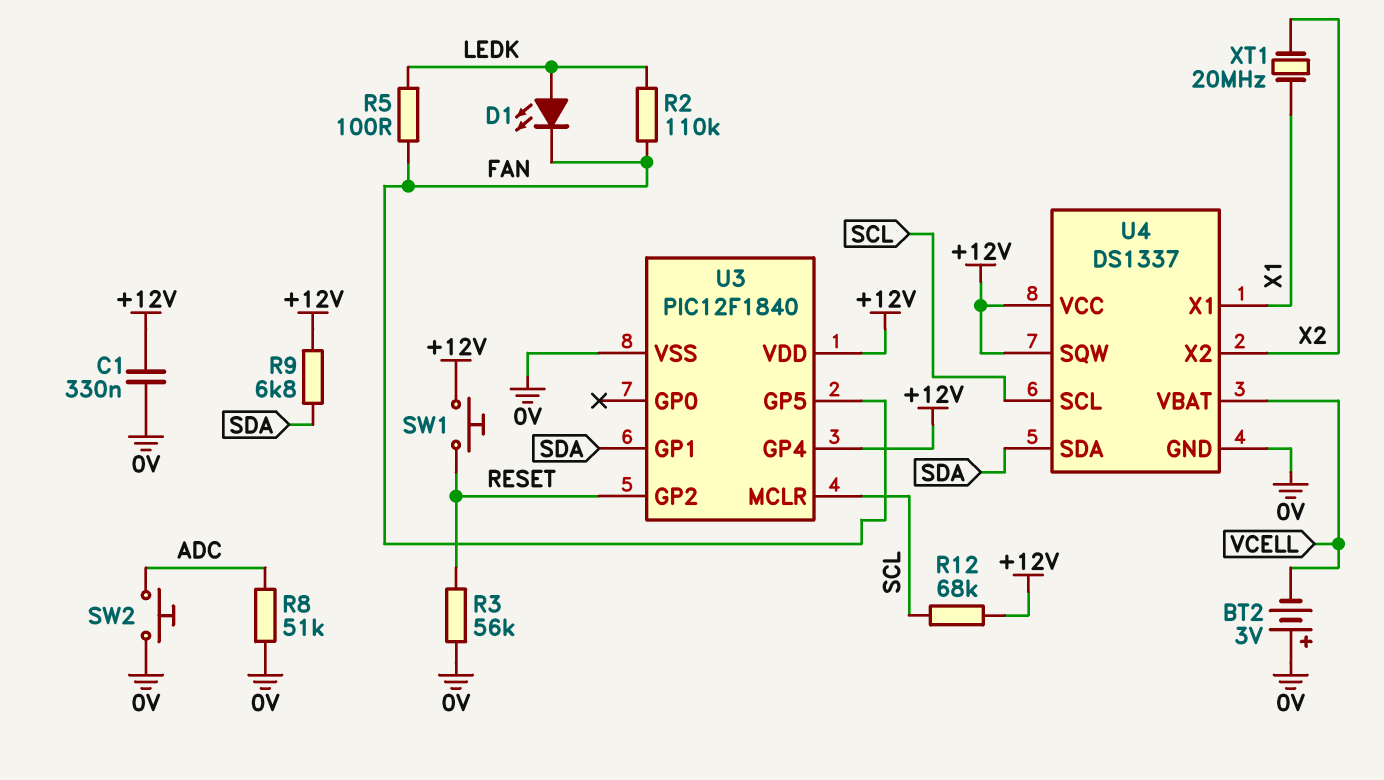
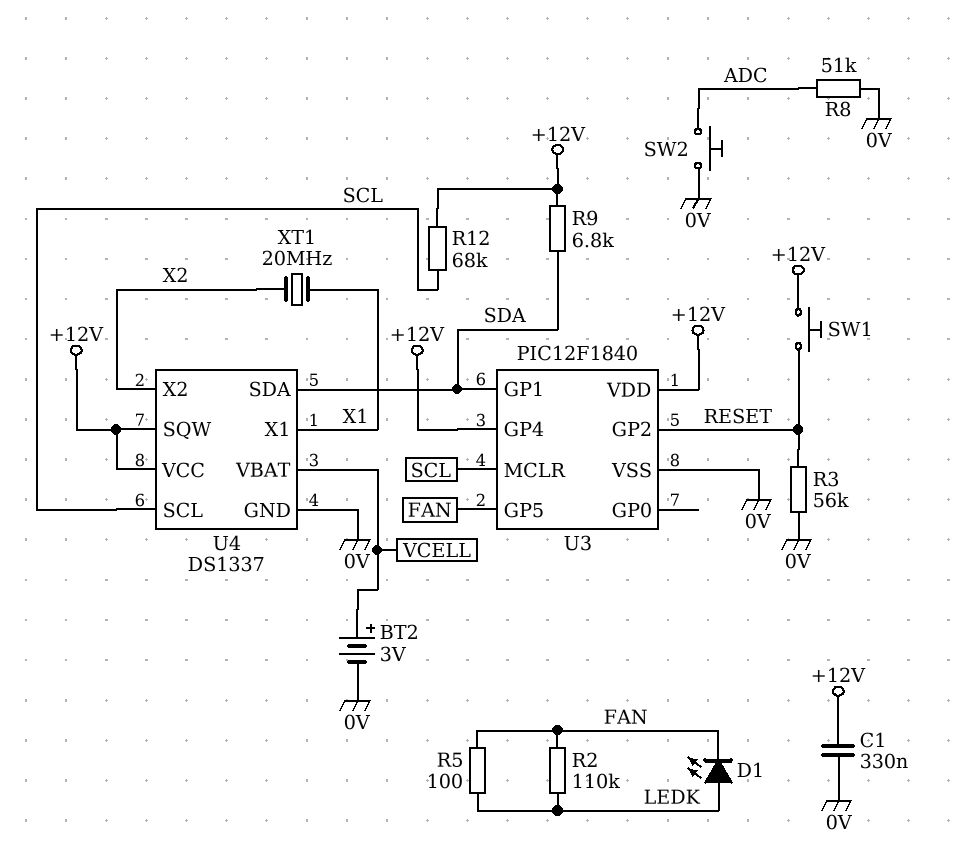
BT2: 3V (plus 0V, minus VCELL) -> 3V (plus VCELL, minus 0V)

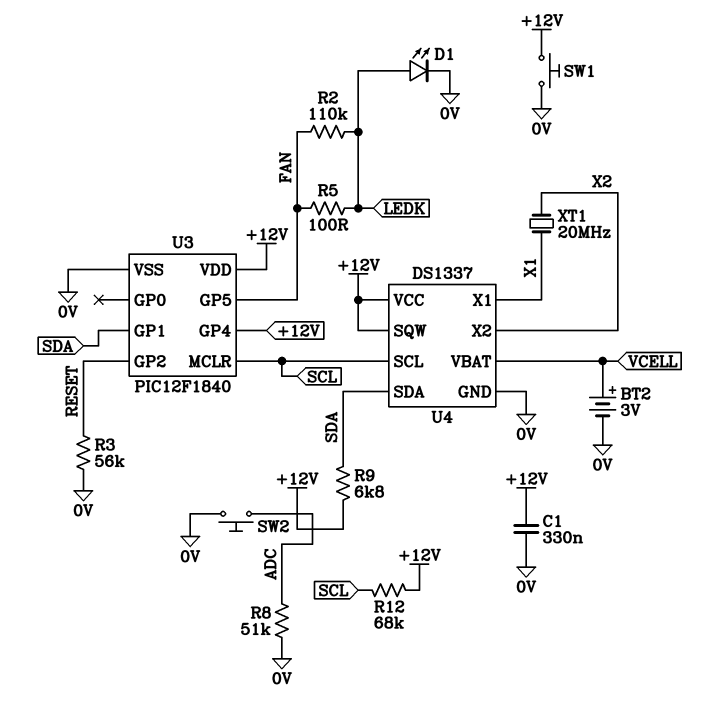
D1: LED (A LEDK, K FAN) -> LED (A LEDK, K 0V)
SW1: button (+12V, RESET) -> button (+12V, 0V)

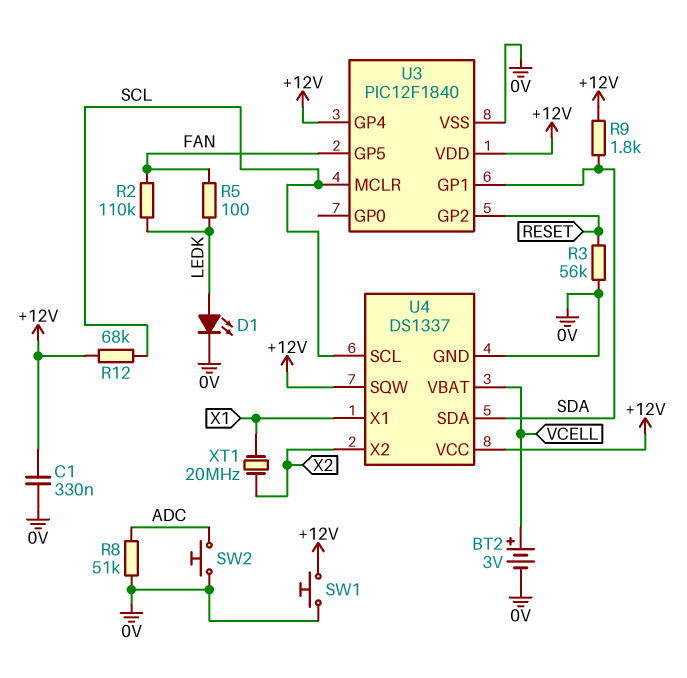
R9: 6.8k (+12V, SDA) -> 1.8k (+12V, SDA)

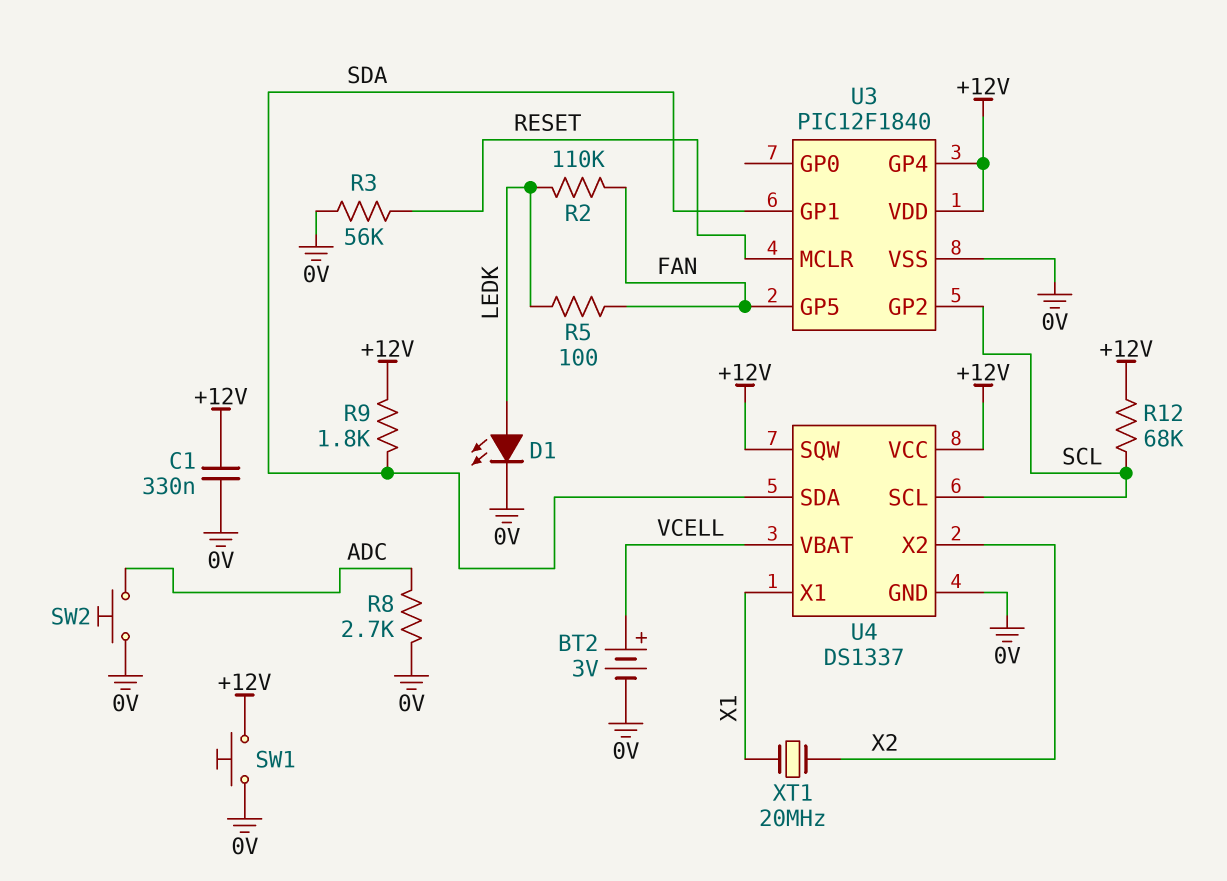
R8: 51k (0V, ADC) -> 2.7k (0V, ADC)
U3 pin GP2: RESET -> SCL
U3 pin MCLR: SCL -> RESET

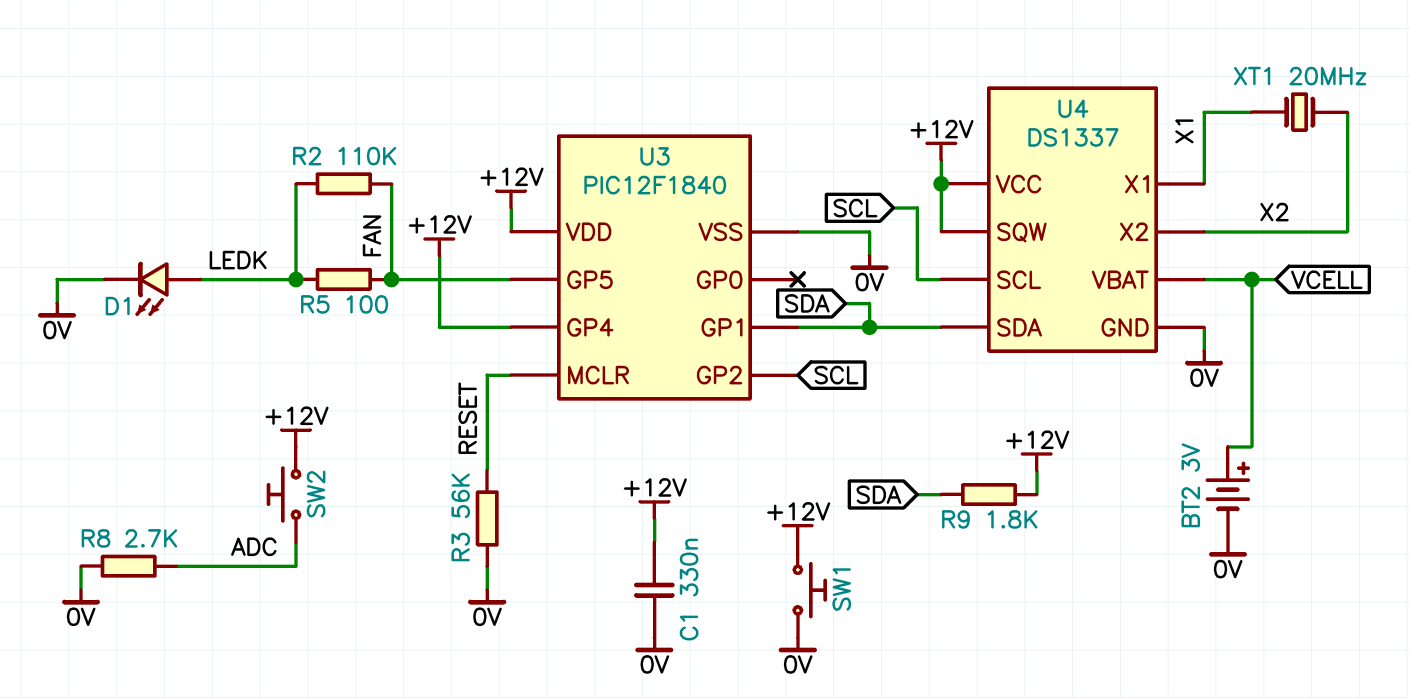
R12: 68k (+12V, SCL) -> none
SW2: button (0V, ADC) -> button (+12V, ADC)

